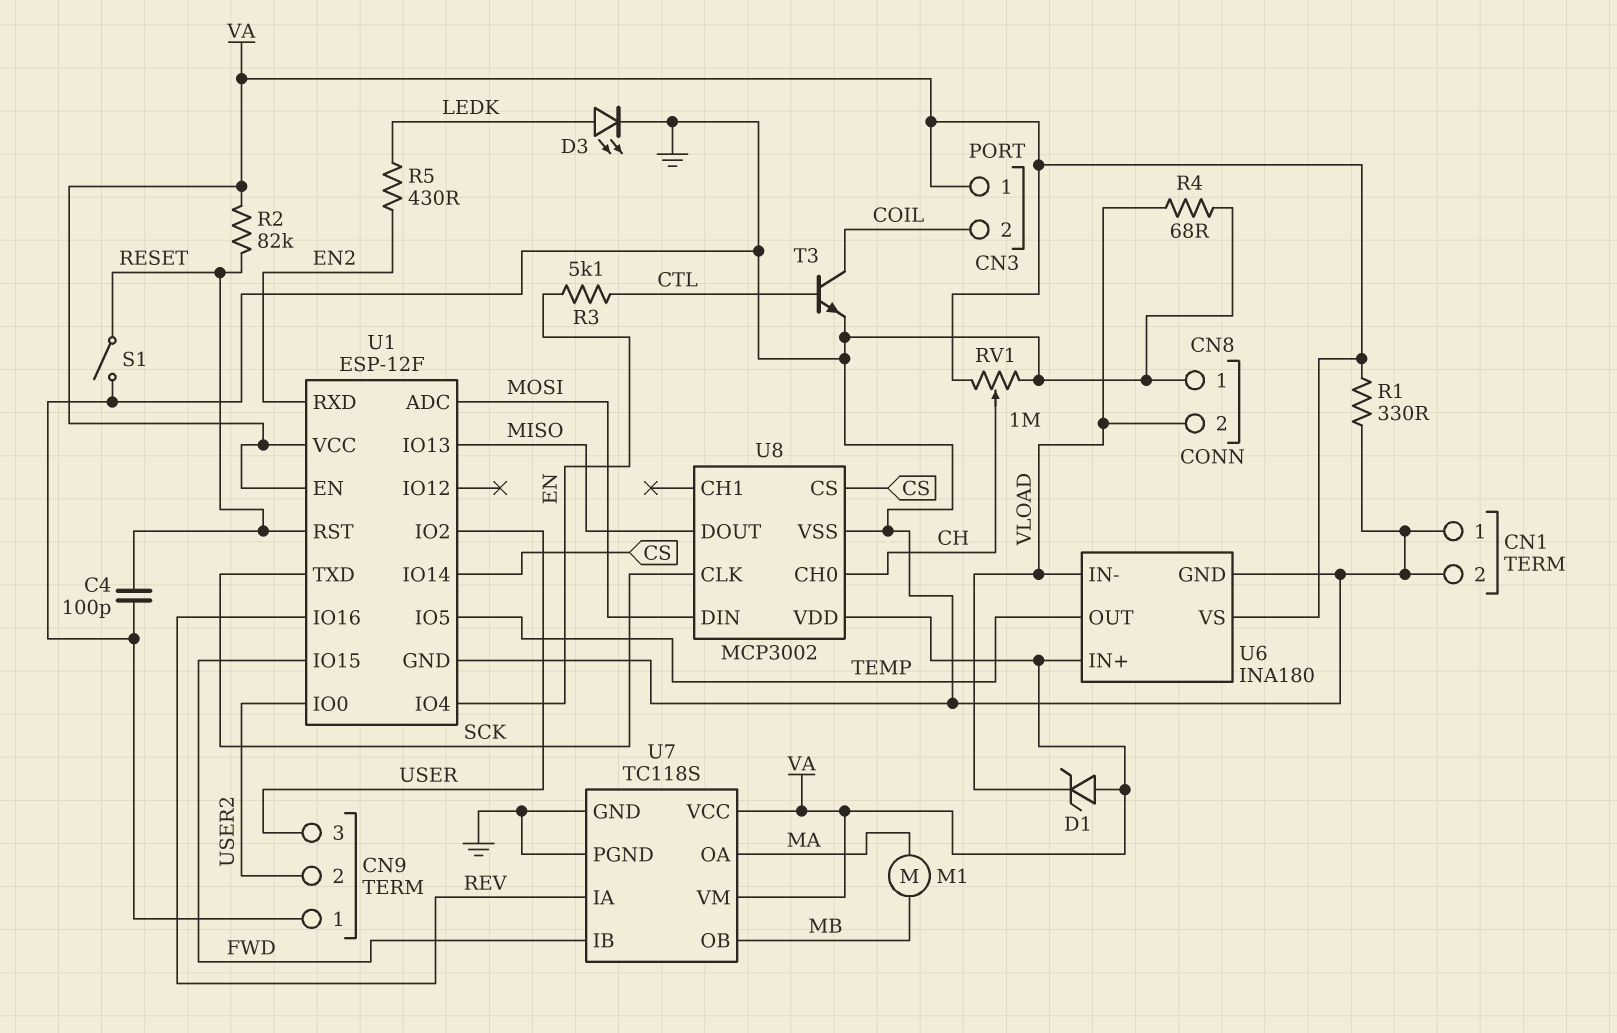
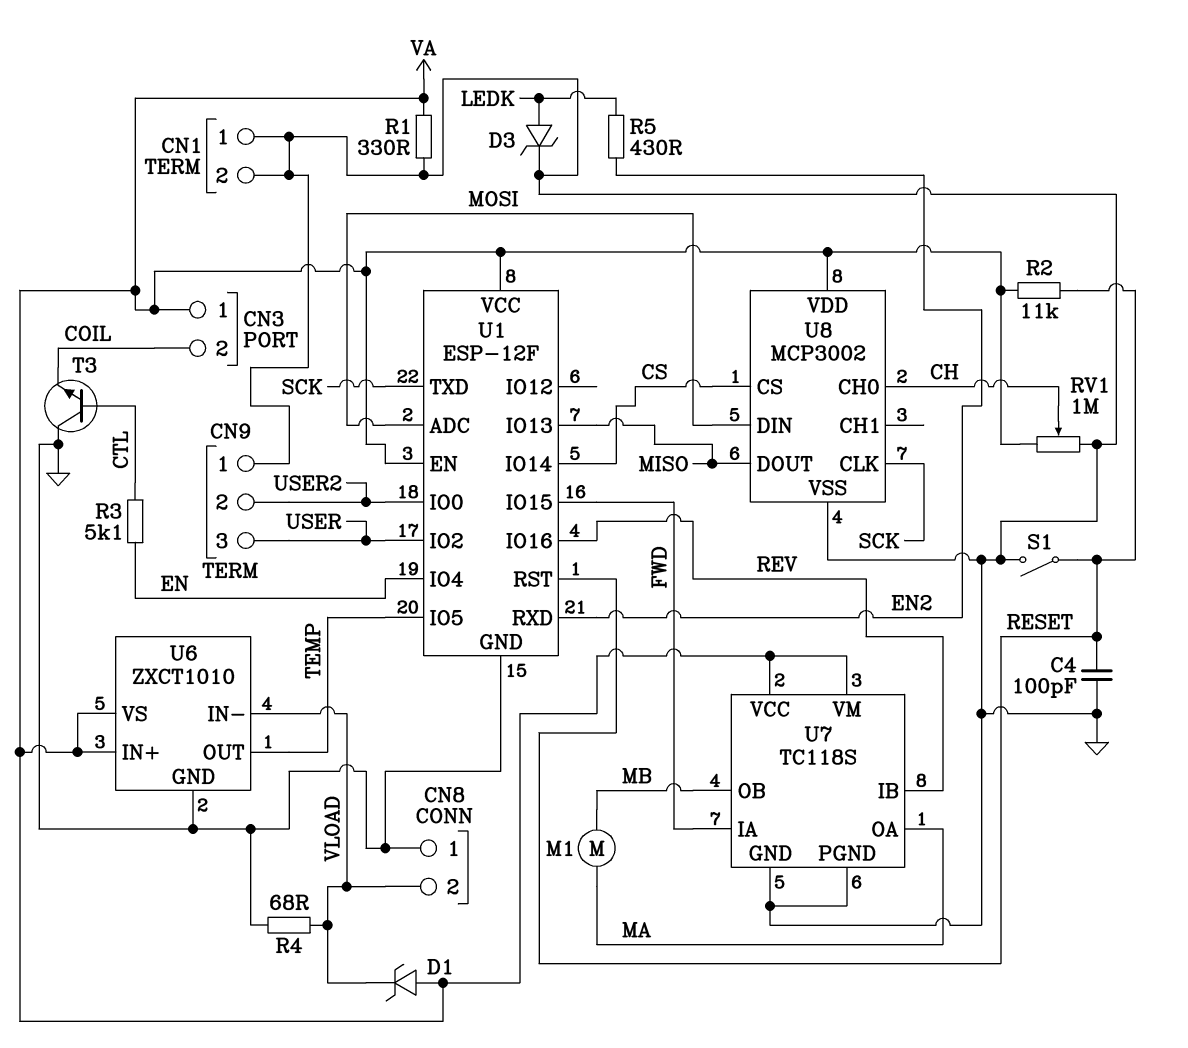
D3: LED (A LEDK, K GND) -> zener (A LEDK, K GND)
R2: 82k (RESET, VA) -> 11k (RESET, VA)
T3: NPN (B CTL, C COIL, E GND) -> NPN (B CTL, C GND, E COIL)
U6: INA180 -> ZXCT1010
U7 pin IA: REV -> FWD
U7 pin IB: FWD -> REV

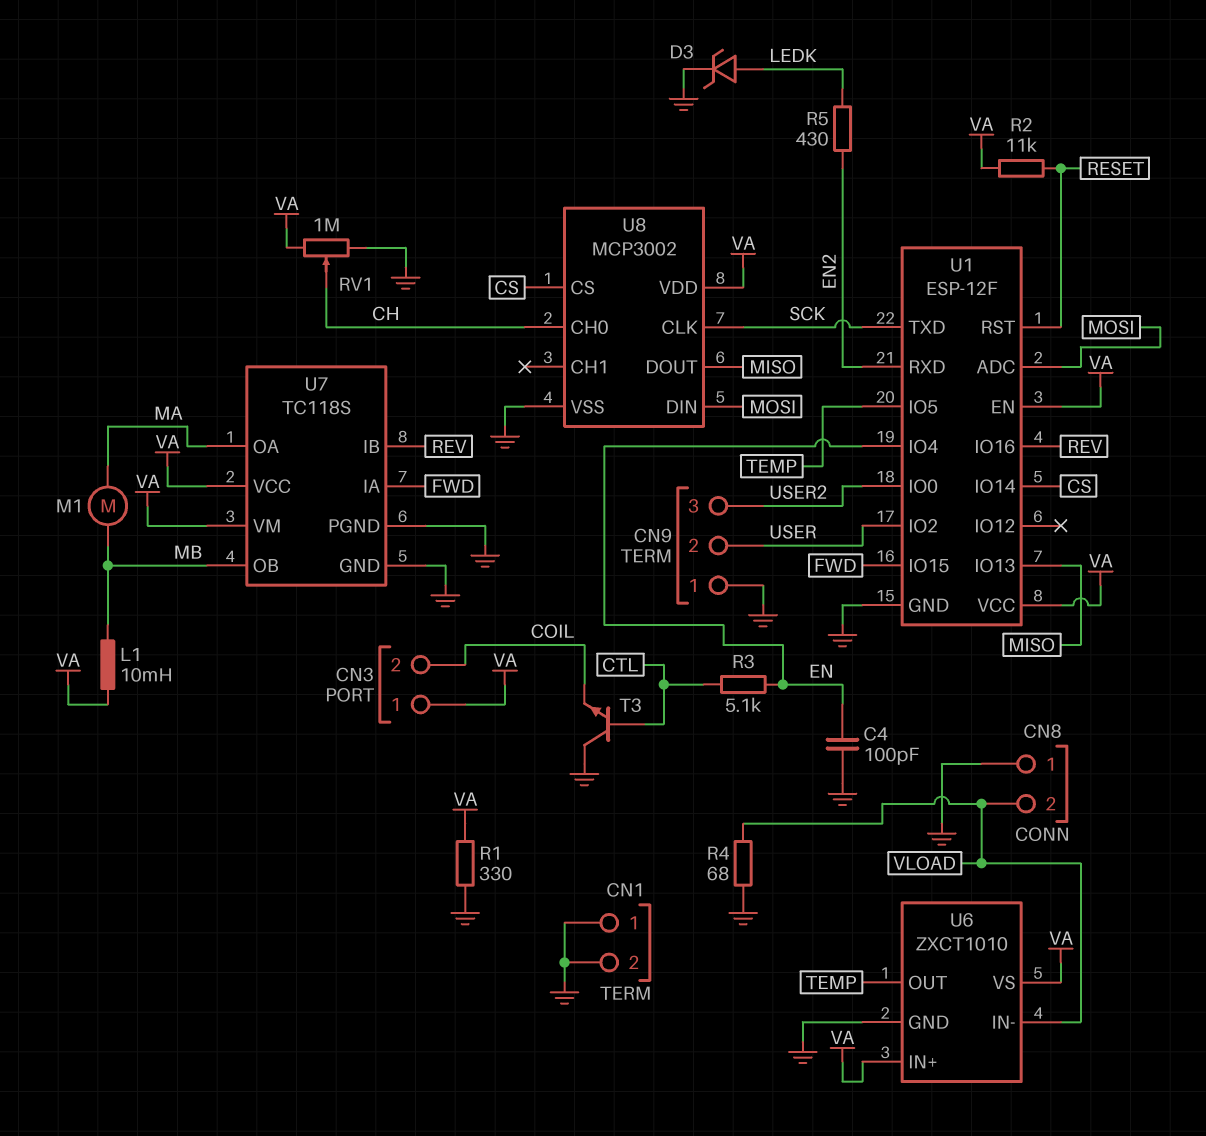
C4: 100pF (GND, RESET) -> 100pF (EN, GND)
CN9 pin 2: USER2 -> USER
CN9 pin 3: USER -> USER2
D1: zener (A VA, K VLOAD) -> none
L1: none -> 10mH (MB, VA)
S1: switch (GND, RESET) -> none

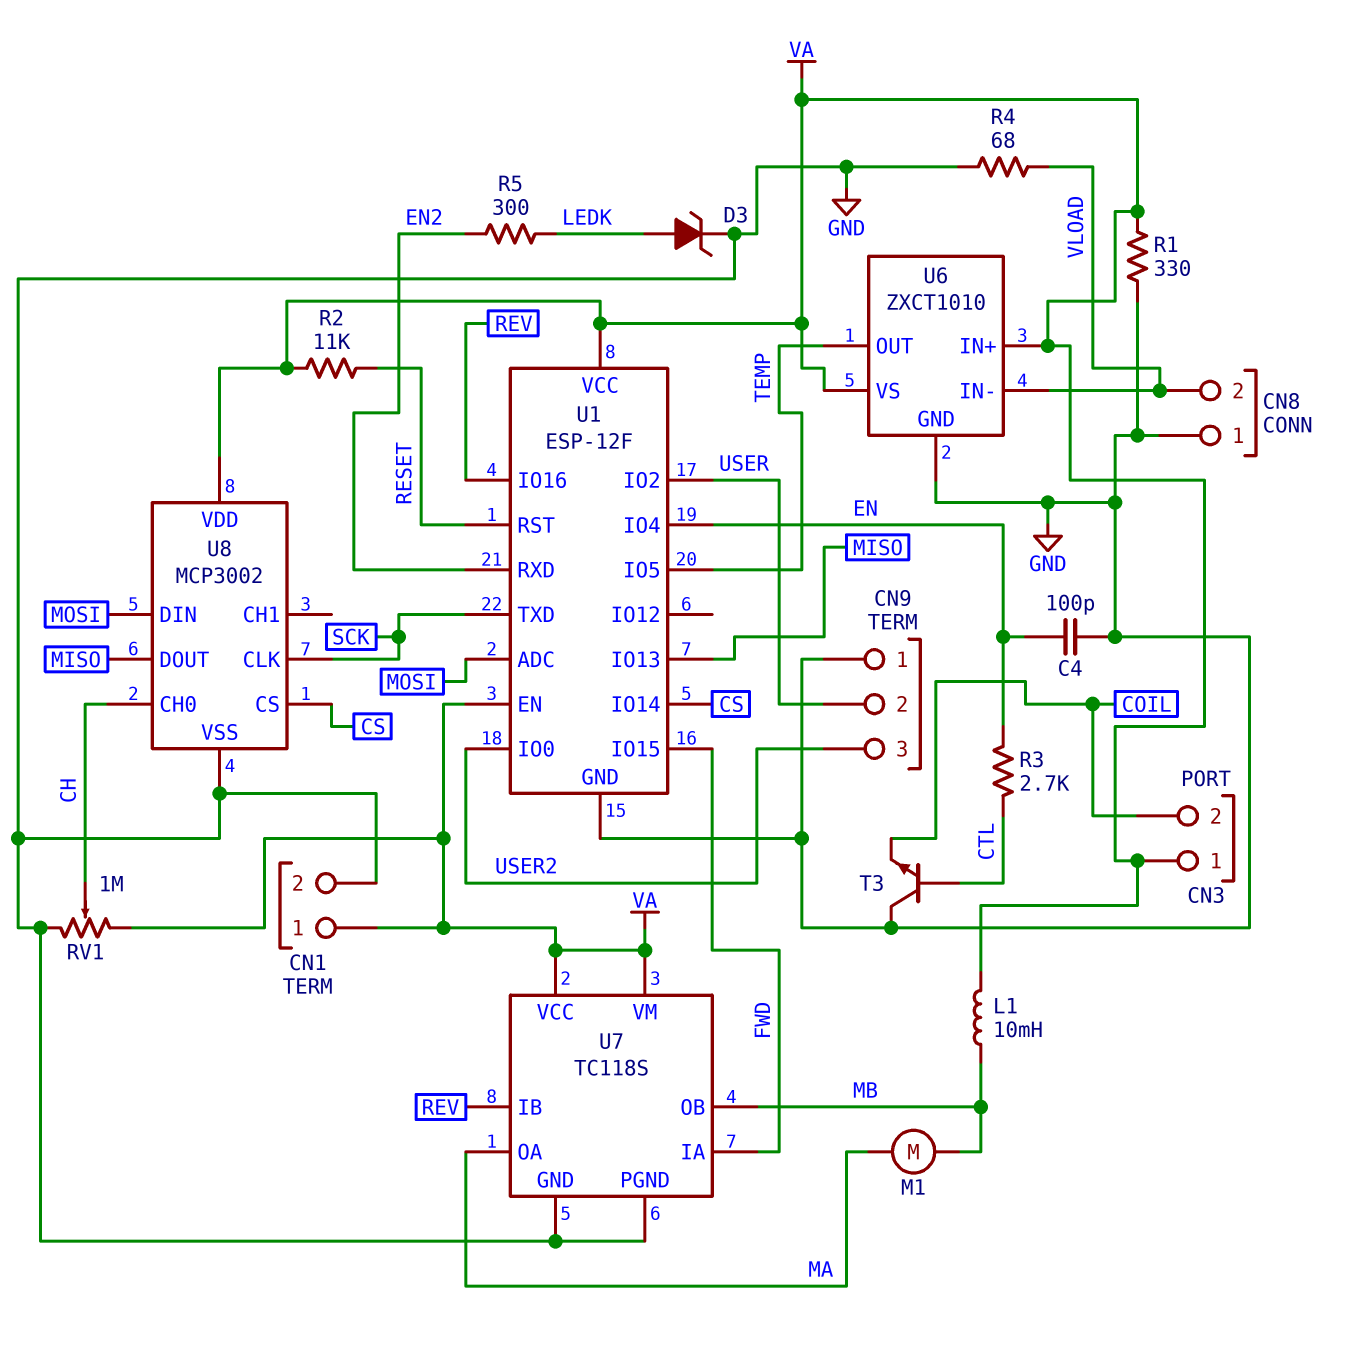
CN1 pin 1: GND -> VA
R3: 5.1k (CTL, EN) -> 2.7k (CTL, EN)
R5: 430 (EN2, LEDK) -> 300 (EN2, LEDK)

